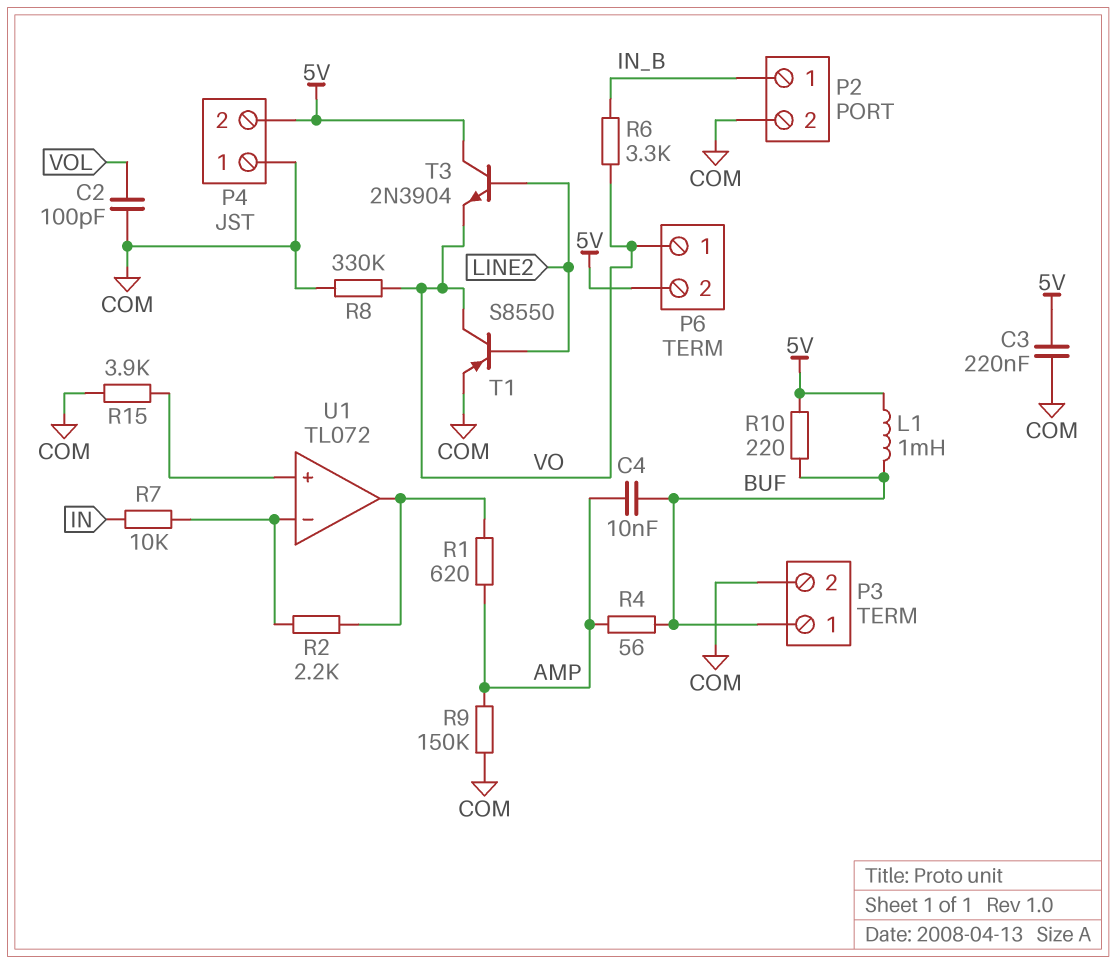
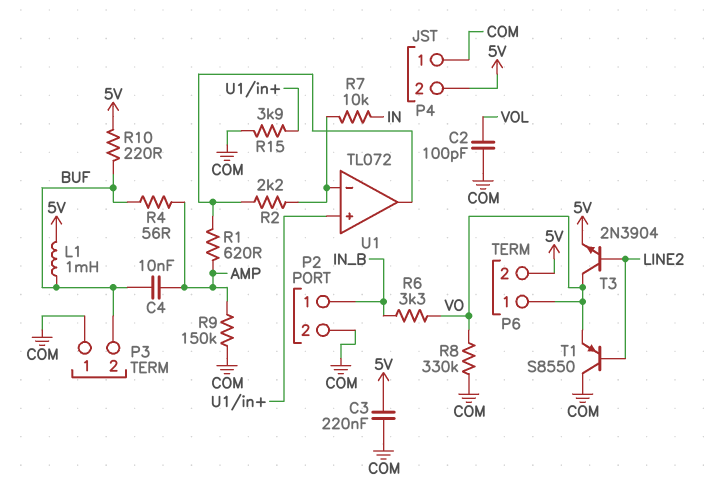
P3 pin 1: BUF -> COM
P3 pin 2: COM -> BUF
T1: PNP S8550 (B LINE2, C VO, E COM) -> PNP S8550 (B LINE2, C COM, E VO)
T3: NPN 2N3904 (B LINE2, C 5V, E VO) -> NPN 2N3904 (B LINE2, C VO, E 5V)

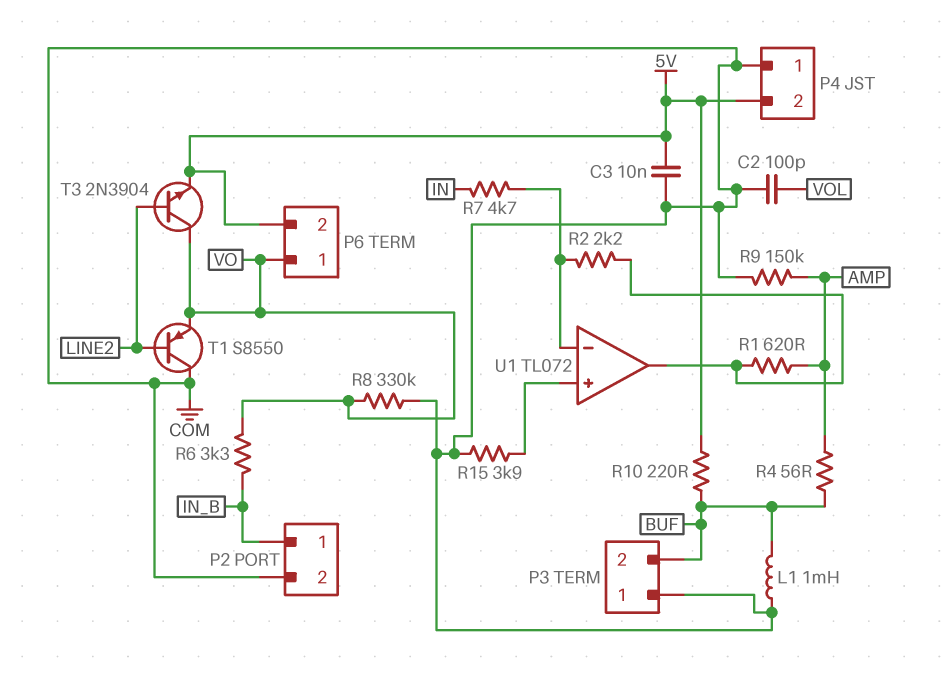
C3: 220nF (5V, COM) -> 10nF (5V, COM)
C4: 10nF (AMP, BUF) -> none
L1: 1mH (5V, BUF) -> 1mH (BUF, COM)
R7: 10k (IN, U1/in-) -> 4.7k (IN, U1/in-)

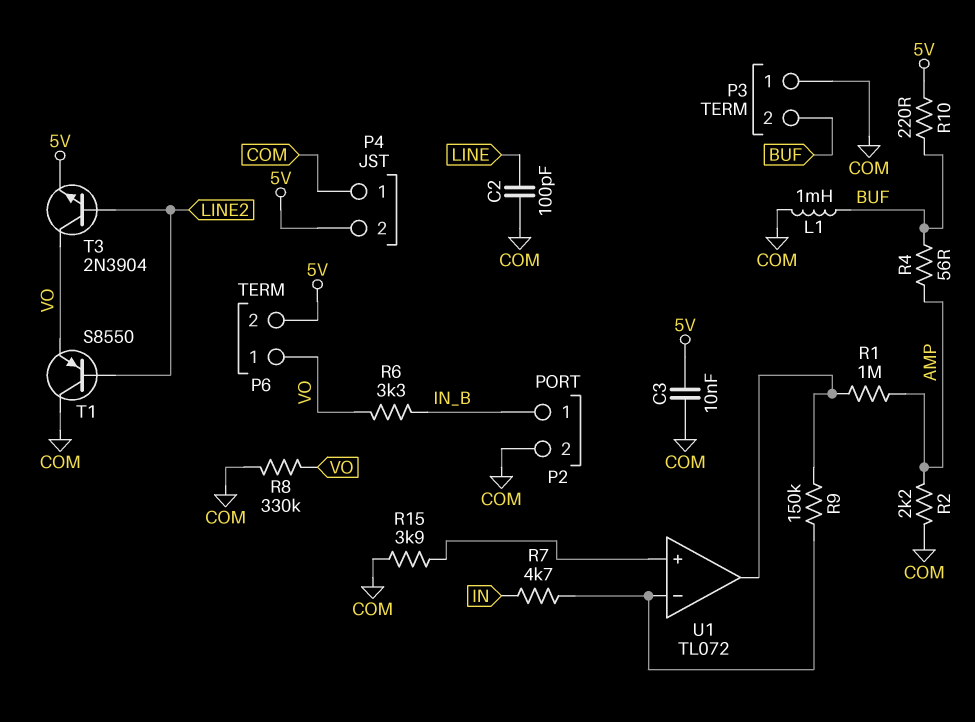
C2: 100pF (COM, VOL) -> 100pF (COM, LINE)
R1: 620 (AMP, U1/out) -> 1M (AMP, U1/out)
R2: 2.2k (U1/in-, U1/out) -> 2.2k (AMP, COM)
R9: 150k (AMP, COM) -> 150k (U1/in-, U1/out)

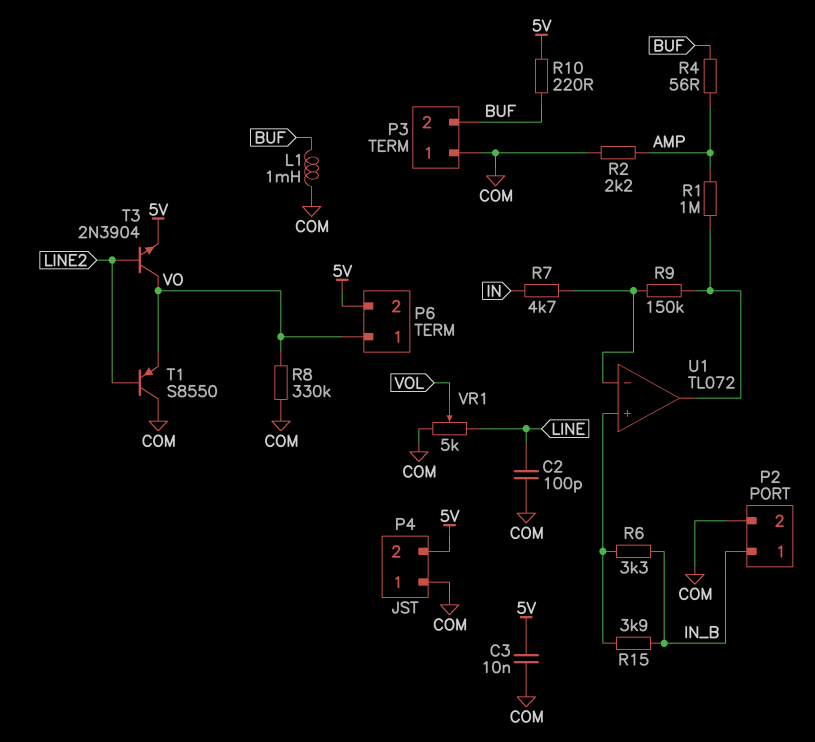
R6: 3.3k (IN_B, VO) -> 3.3k (IN_B, U1/in+)
R15: 3.9k (COM, U1/in+) -> 3.9k (IN_B, U1/in+)
VR1: none -> 5k (COM, LINE, wiper VOL)

